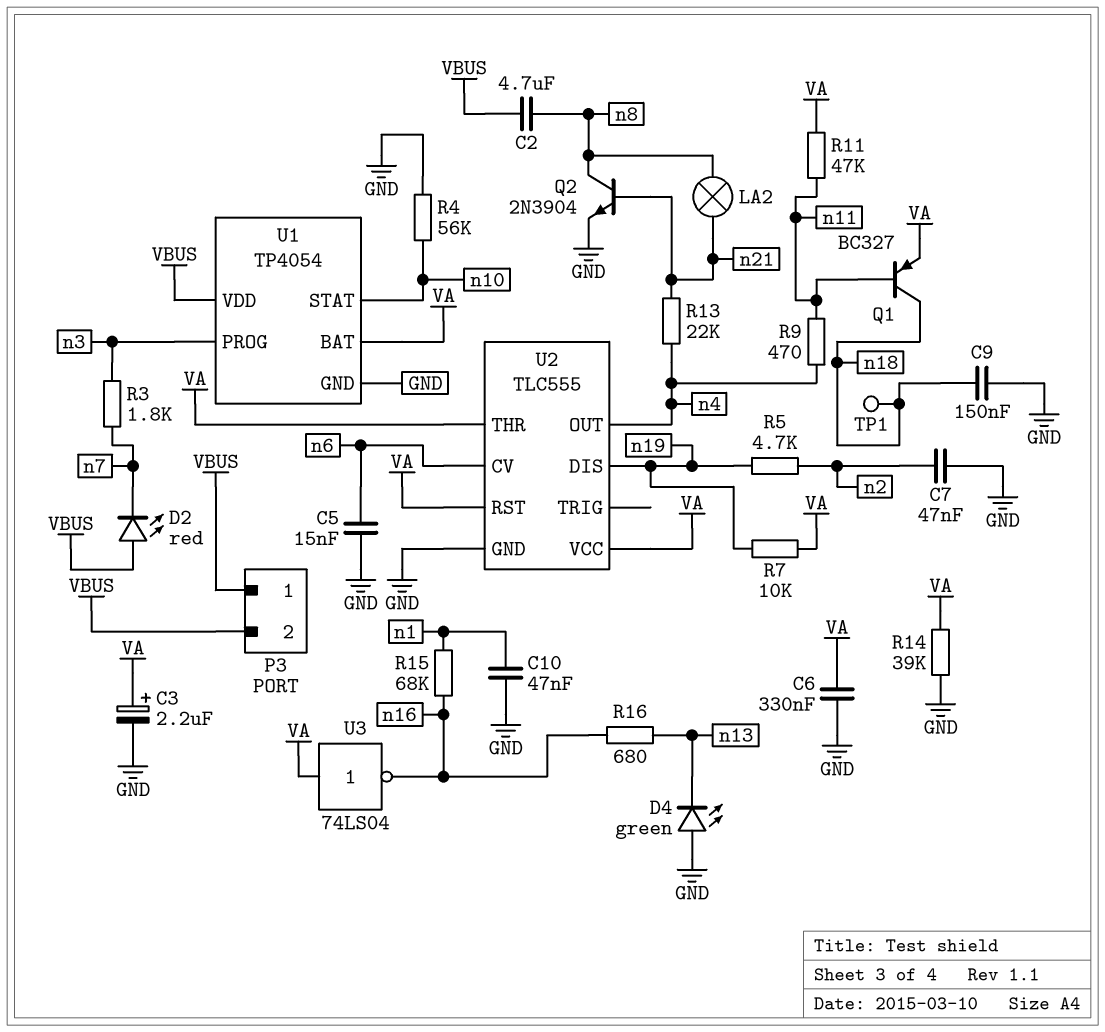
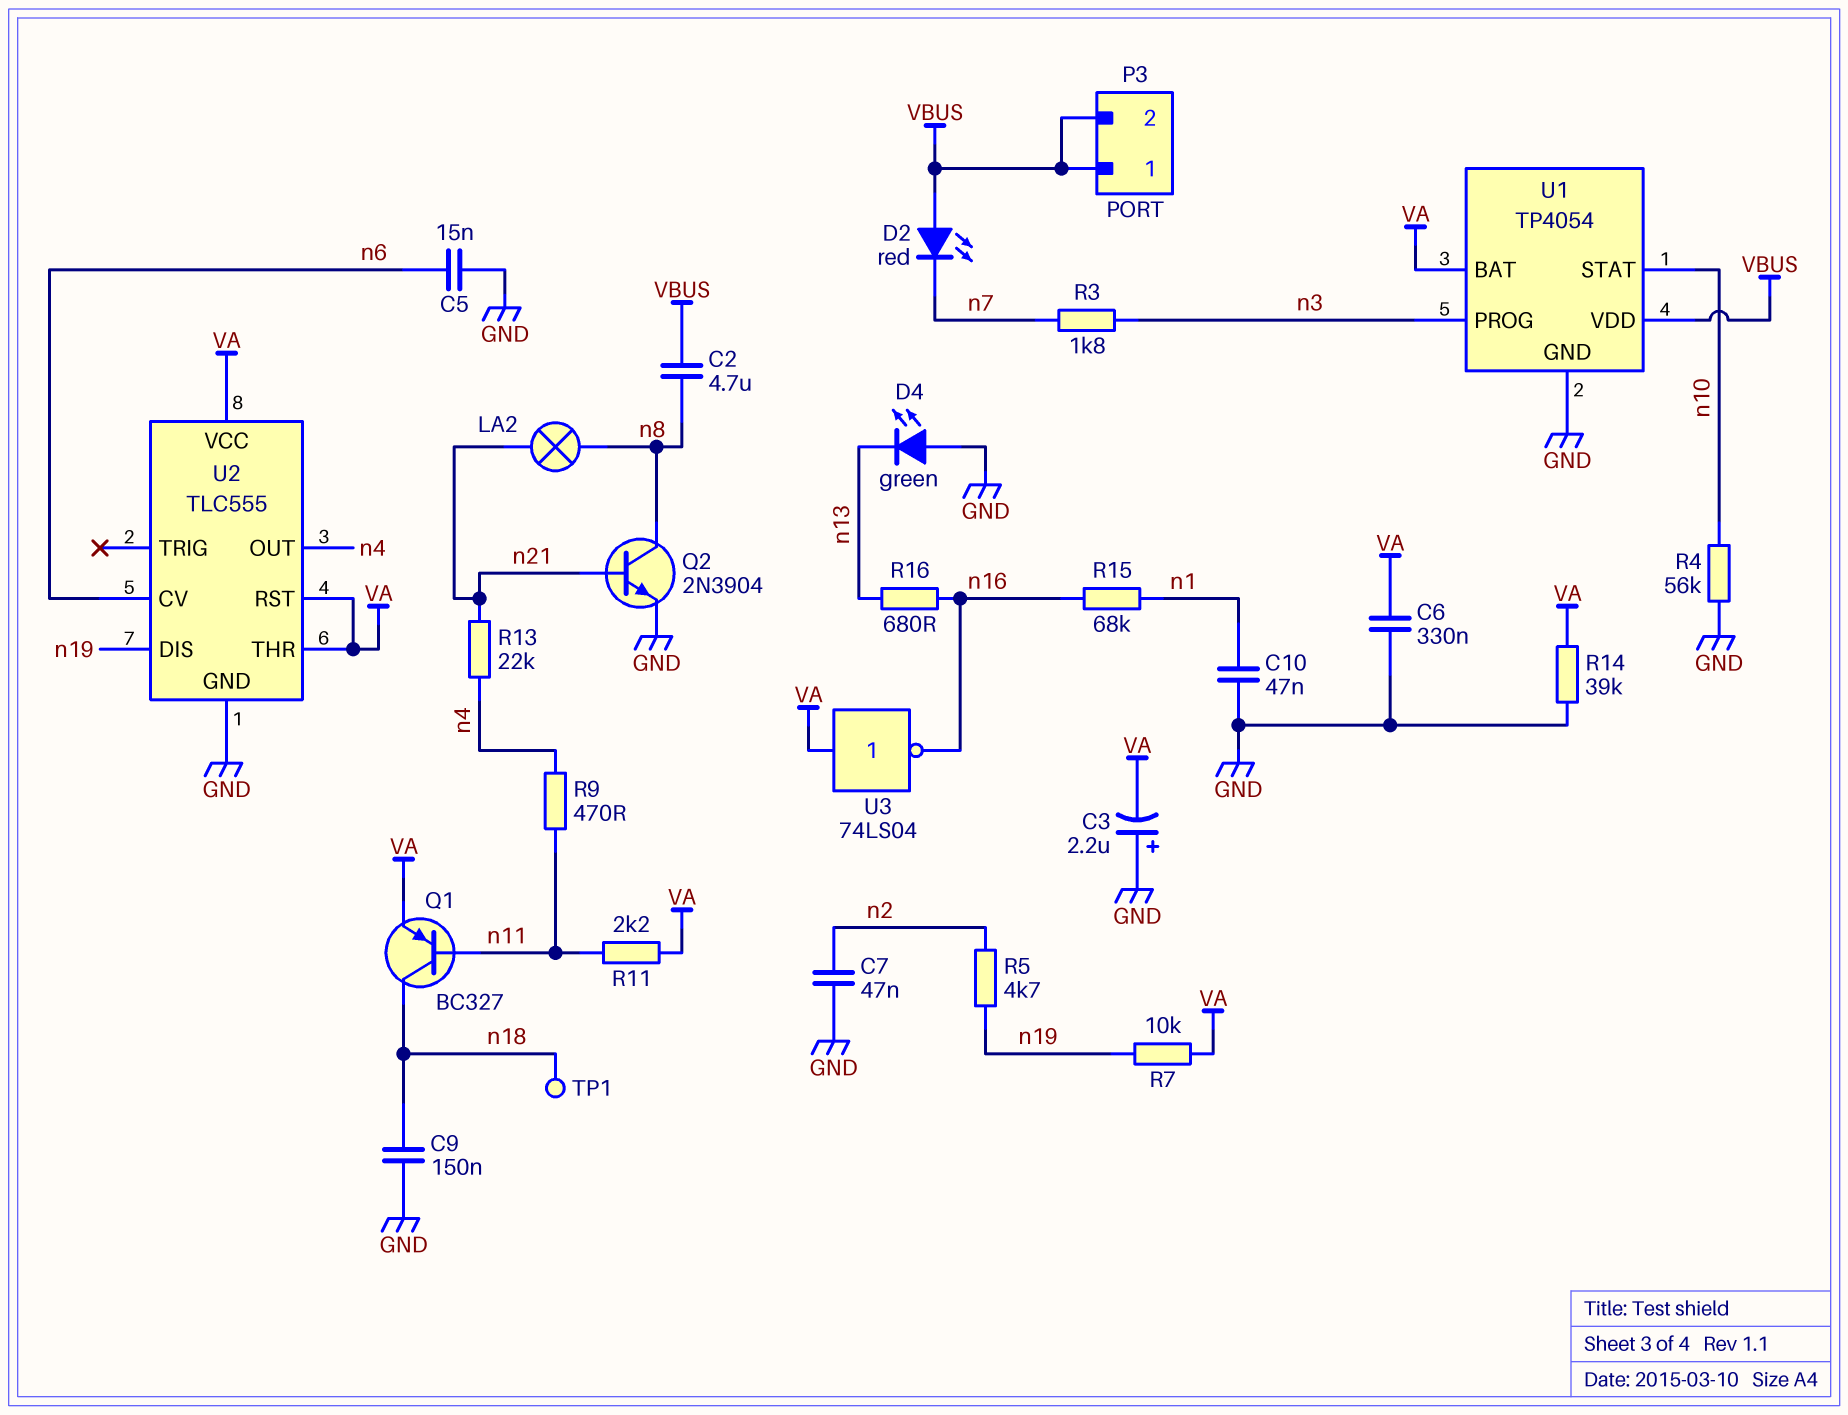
C3: 2.2uF (plus VA, minus GND) -> 2.2uF (plus GND, minus VA)
R11: 47k (VA, n11) -> 2.2k (VA, n11)

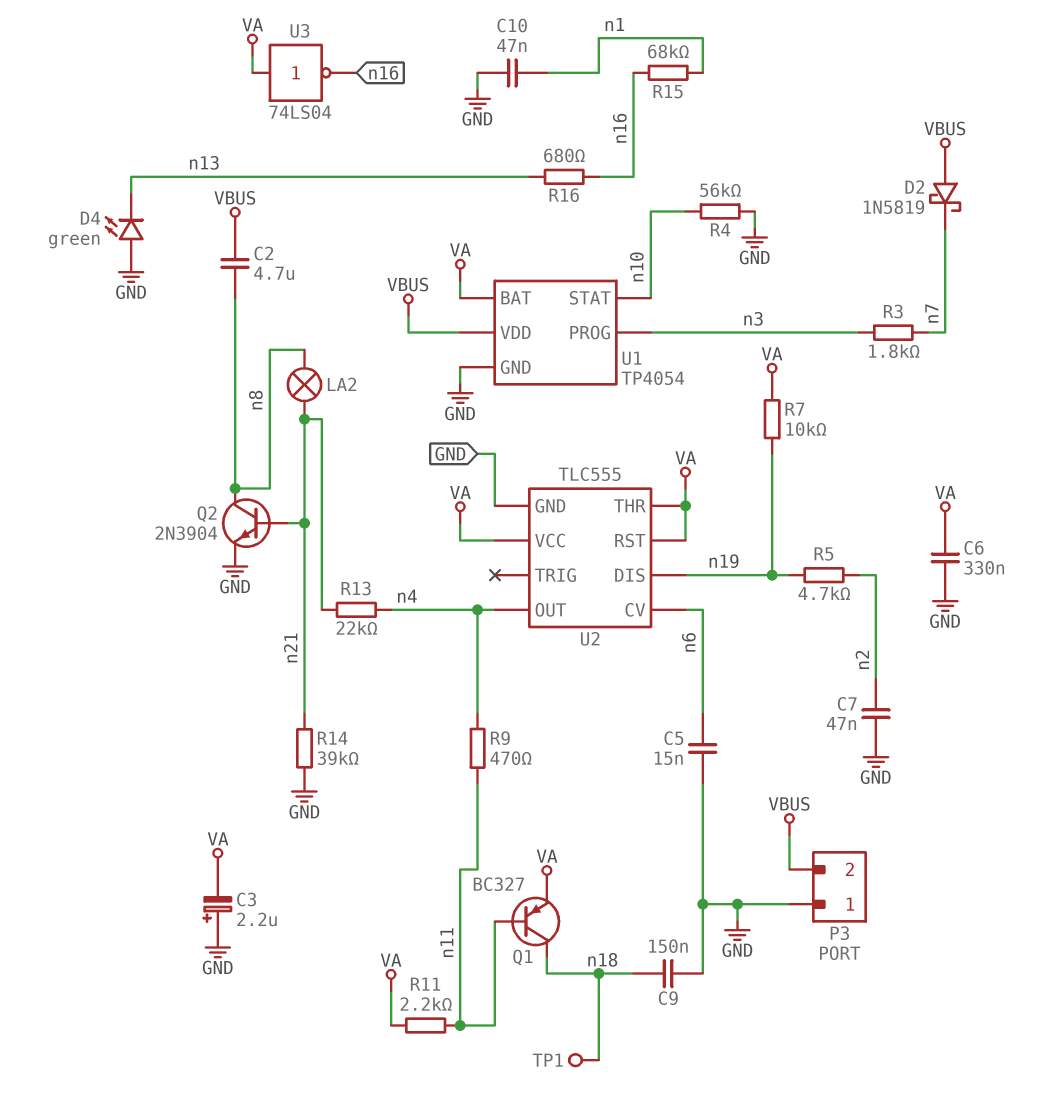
D2: LED red (A VBUS, K n7) -> schottky 1N5819 (A VBUS, K n7)
P3 pin 1: VBUS -> GND
R14: 39k (GND, VA) -> 39k (GND, n21)

